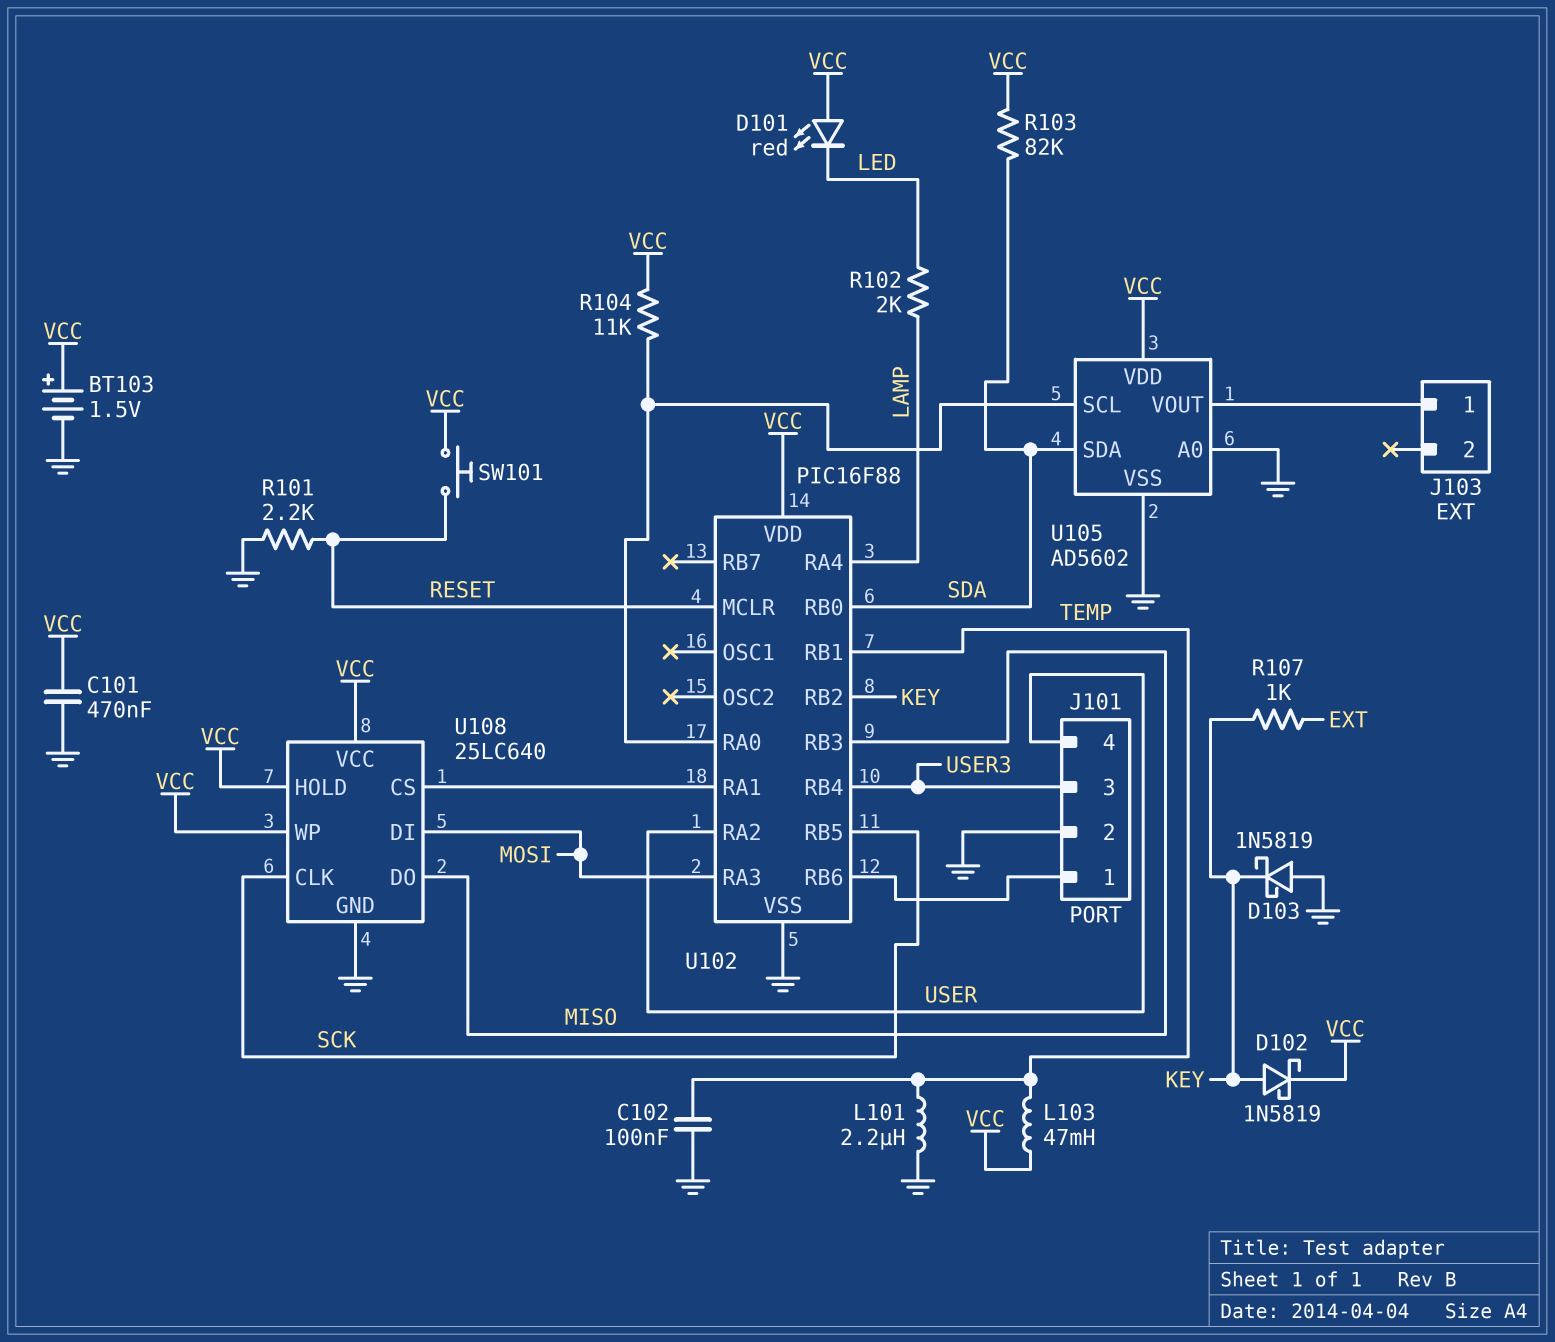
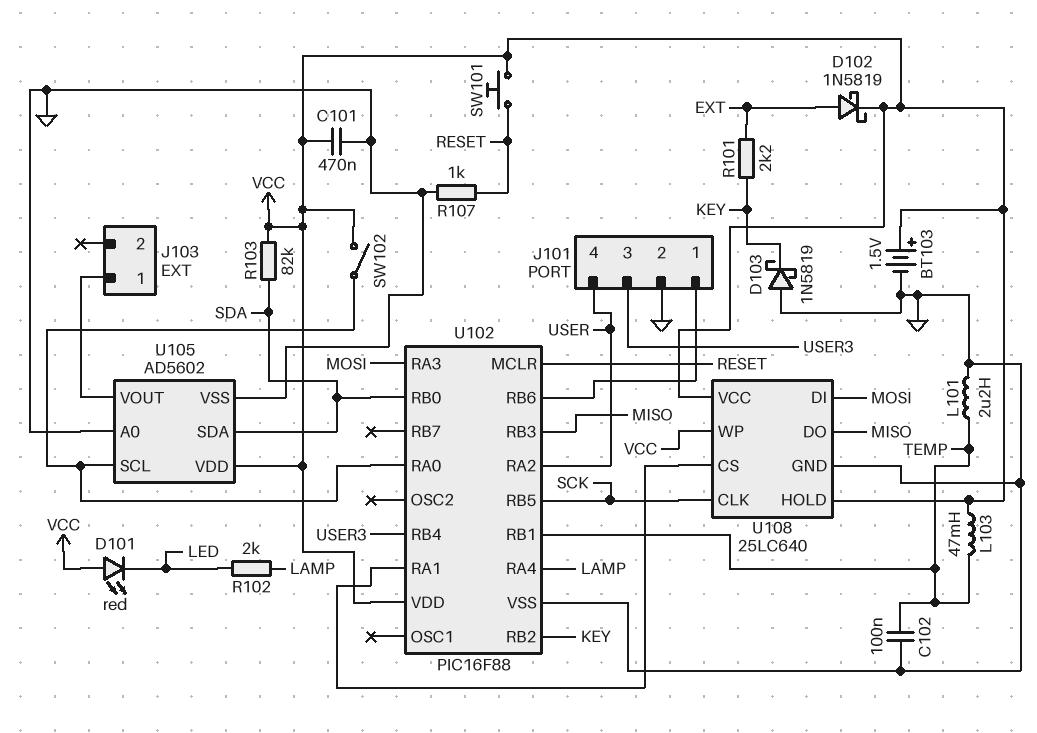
D102: schottky 1N5819 (A KEY, K VCC) -> schottky 1N5819 (A EXT, K VCC)
R101: 2.2k (GND, RESET) -> 2.2k (EXT, KEY)
R104: 11k (U102/RA0, VCC) -> none
R107: 1k (EXT, KEY) -> 1k (GND, RESET)
SW102: none -> switch (U102/RA0, VCC)

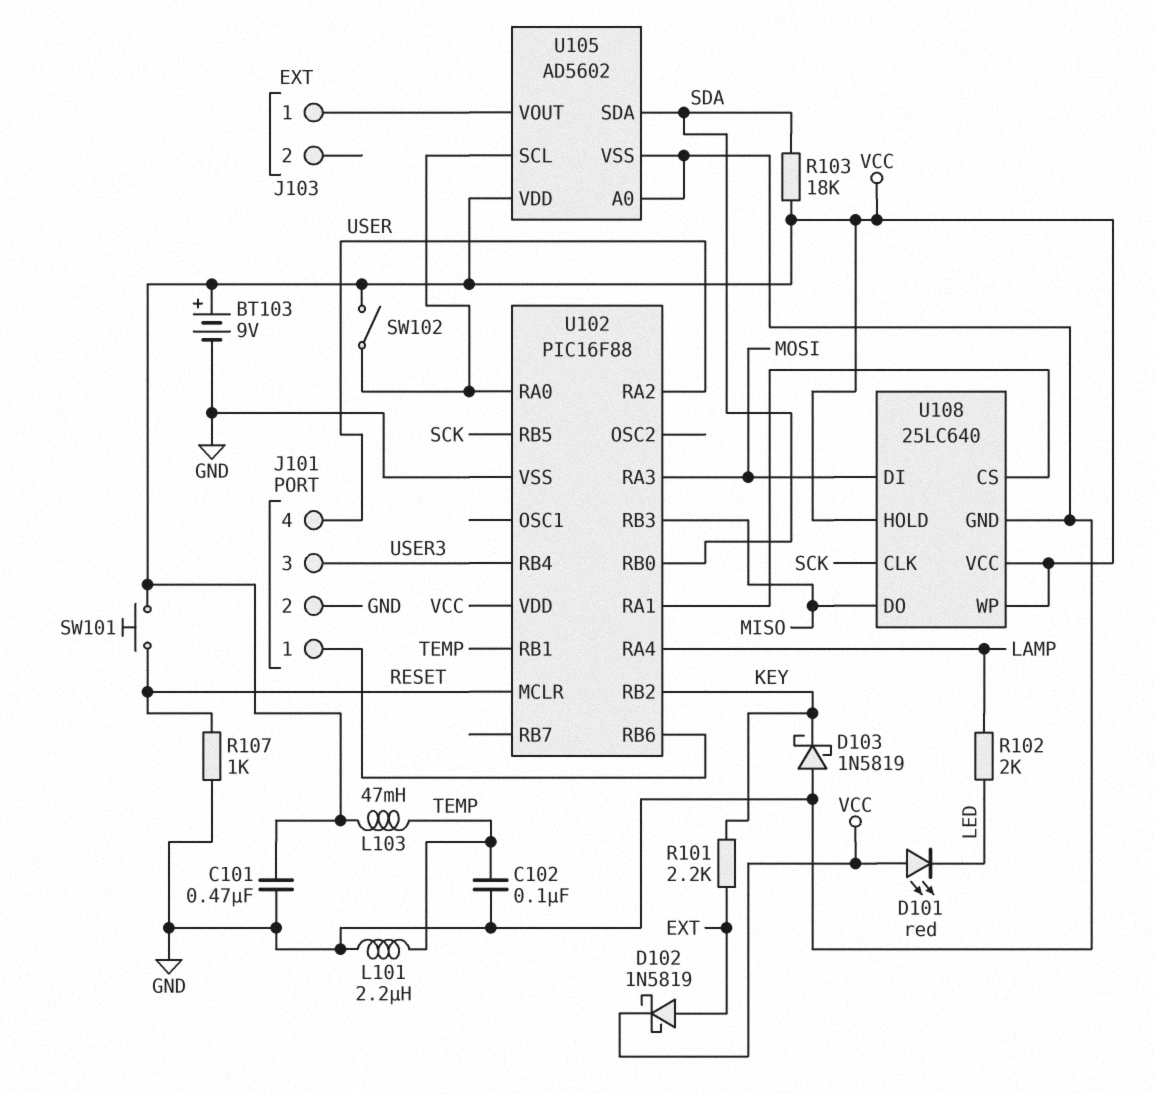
BT103: 1.5V (plus VCC, minus GND) -> 9V (plus VCC, minus GND)
R103: 82k (SDA, VCC) -> 18k (SDA, VCC)

